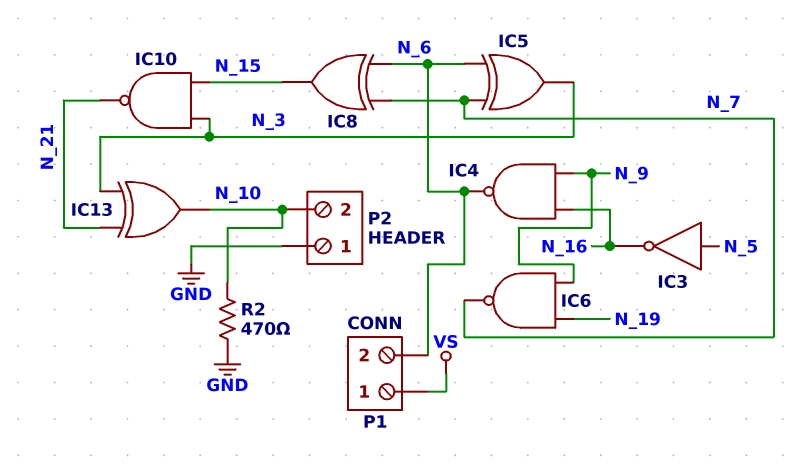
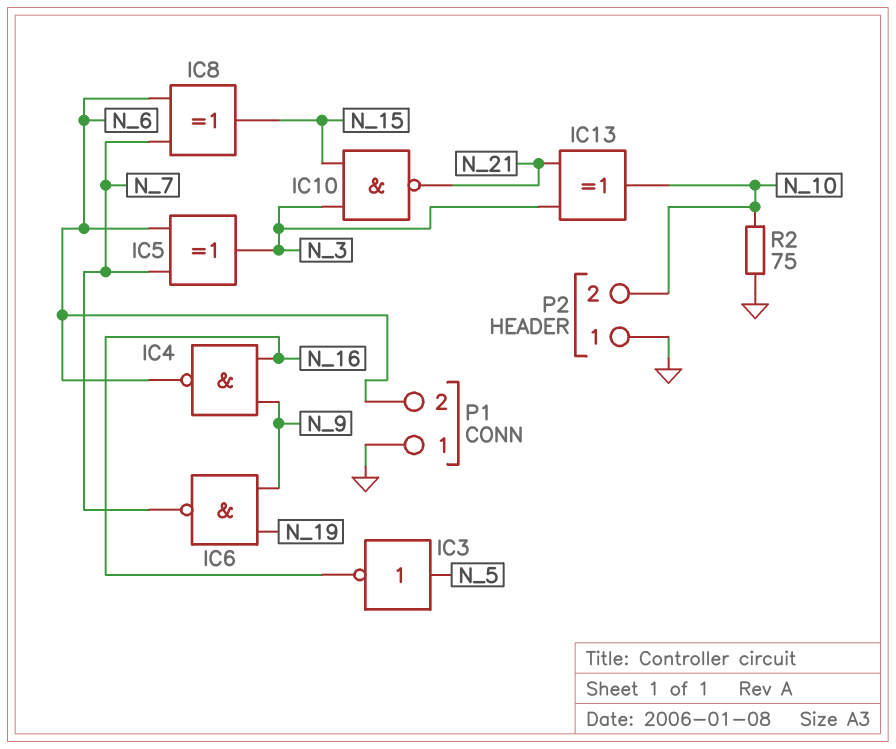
P1 pin 1: VS -> GND
R2: 470 (GND, N_10) -> 75 (GND, N_10)

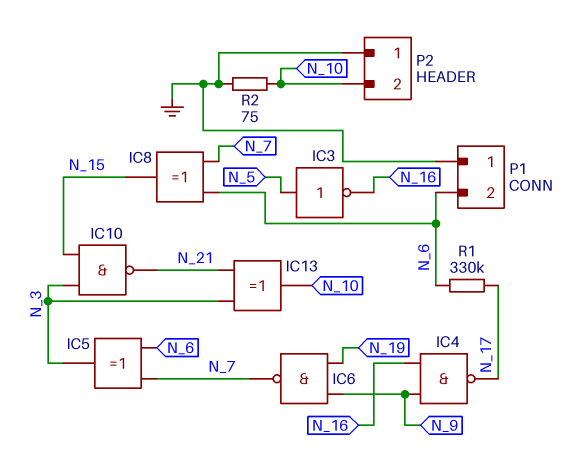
IC4: NAND (in N_9, in N_16, out N_6) -> NAND (in N_9, in N_16, out N_17)
R1: none -> 330k (N_6, N_17)

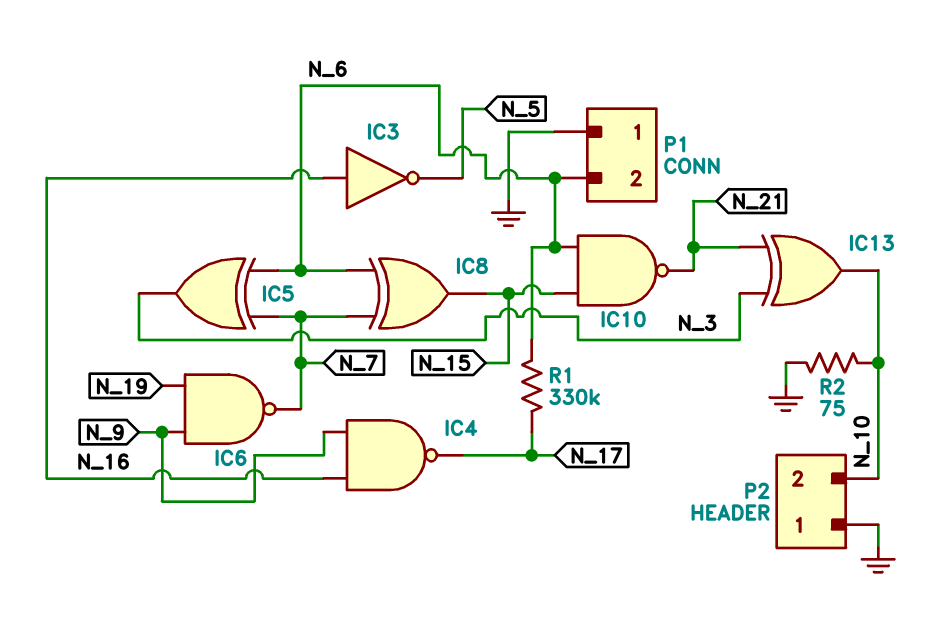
IC3: NOT (in N_5, out N_16) -> NOT (in N_16, out N_5)
IC10: NAND (in N_3, in N_15, out N_21) -> NAND (in N_6, in N_15, out N_21)

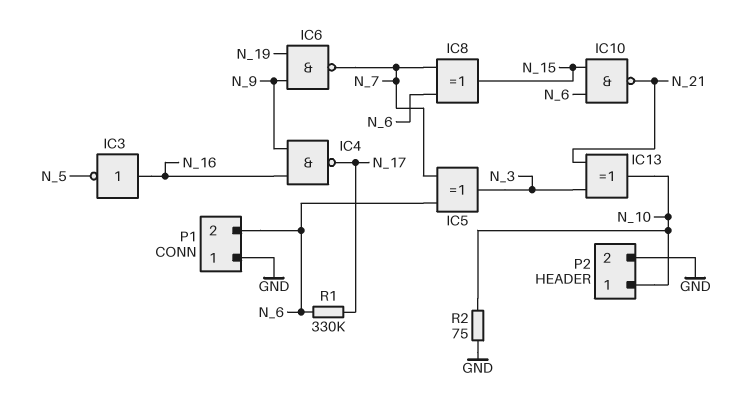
P2 pin 1: GND -> N_10
P2 pin 2: N_10 -> GND

